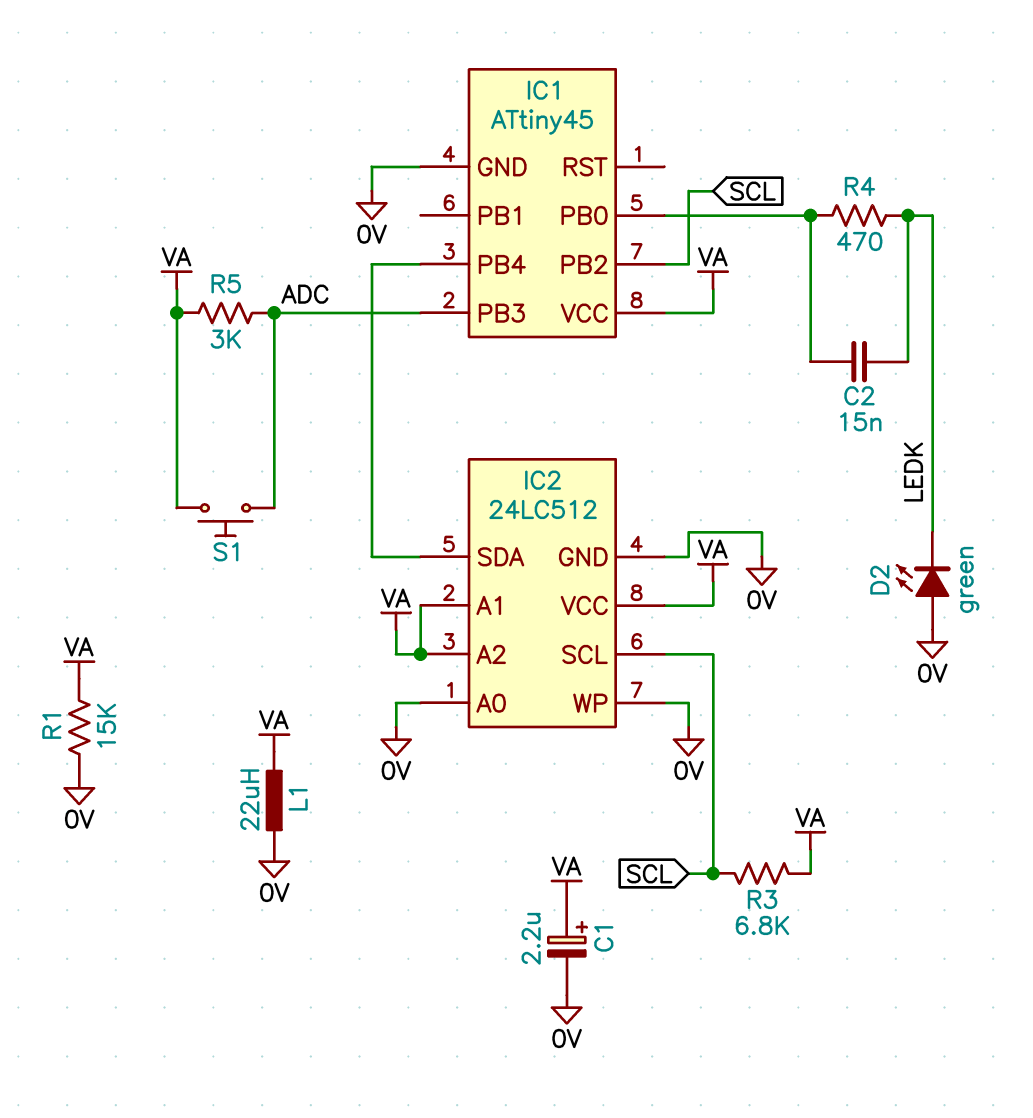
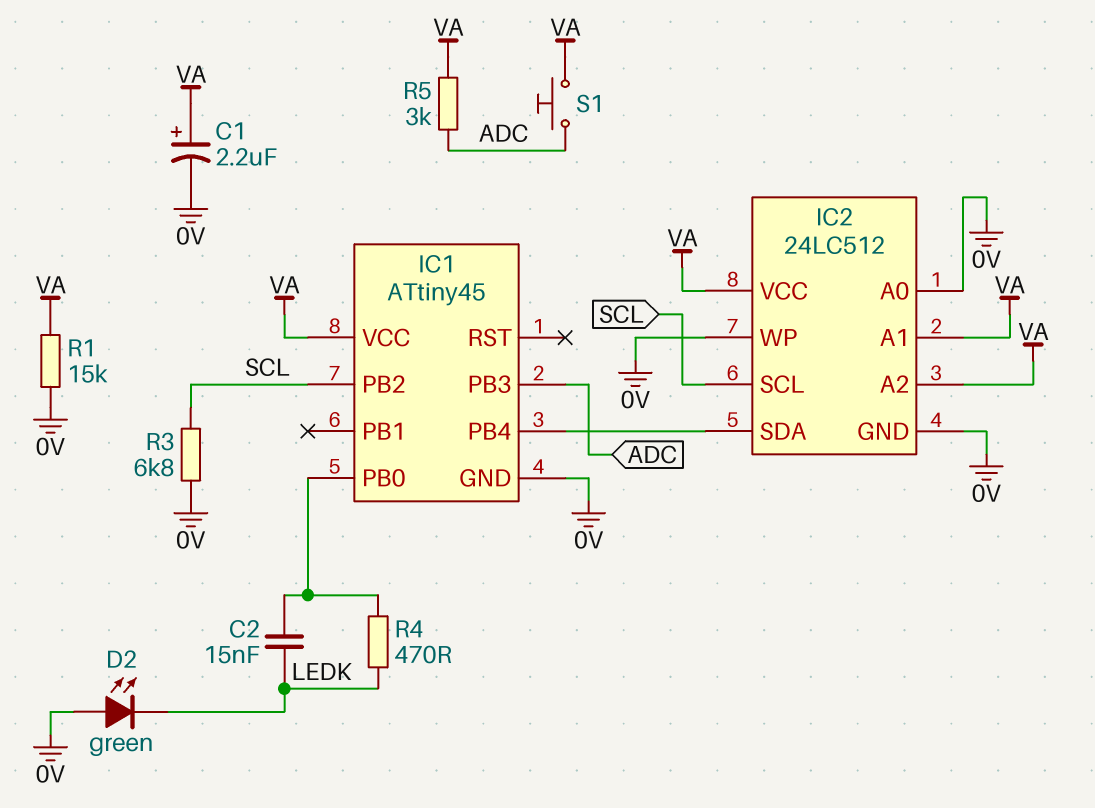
L1: 22uH (0V, VA) -> none
R3: 6.8k (SCL, VA) -> 6.8k (0V, SCL)

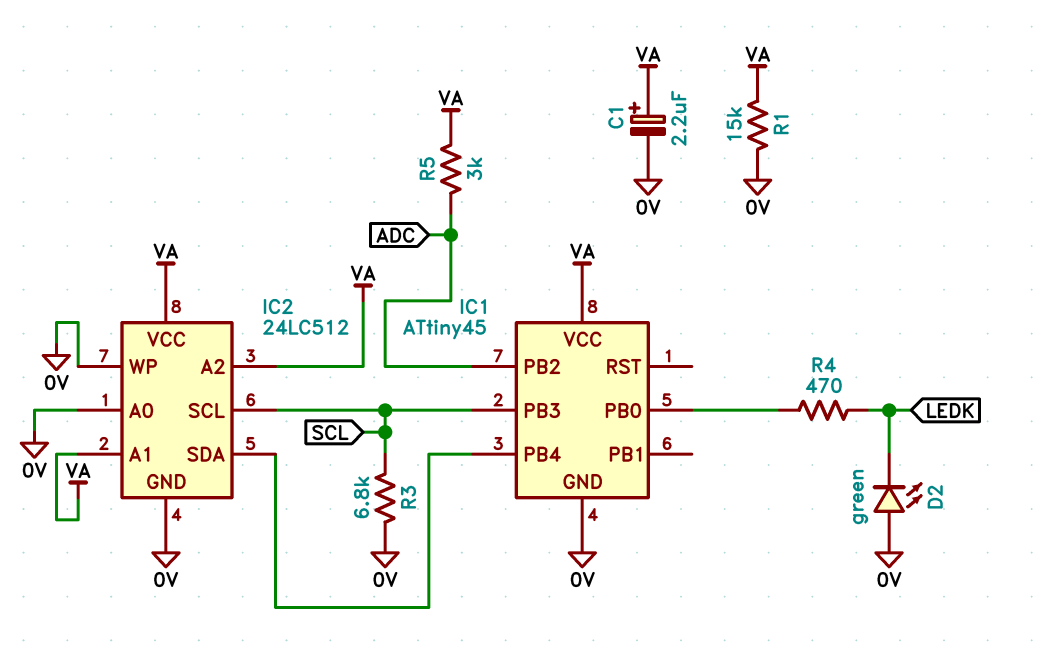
C2: 15nF (IC1/PB0, LEDK) -> none
IC1 pin PB2: SCL -> ADC
IC1 pin PB3: ADC -> SCL
S1: button (ADC, VA) -> none

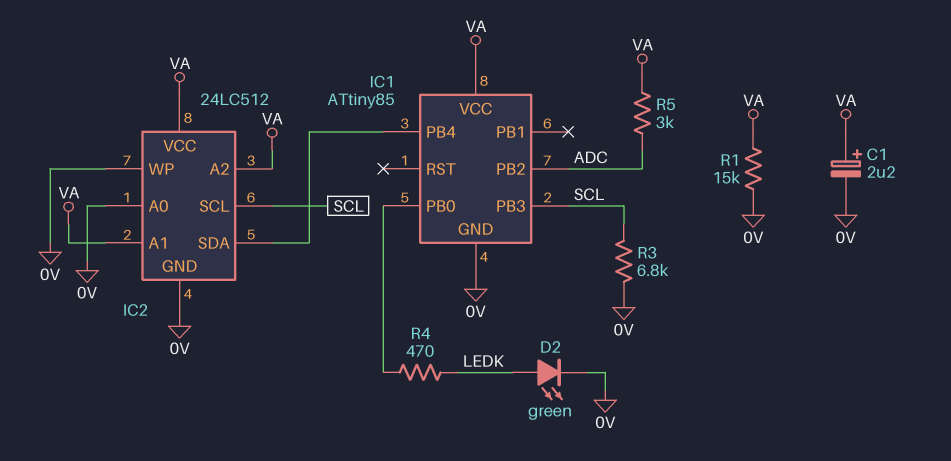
D2: LED green (A 0V, K LEDK) -> LED green (A LEDK, K 0V)
IC1: ATtiny45 -> ATtiny85

